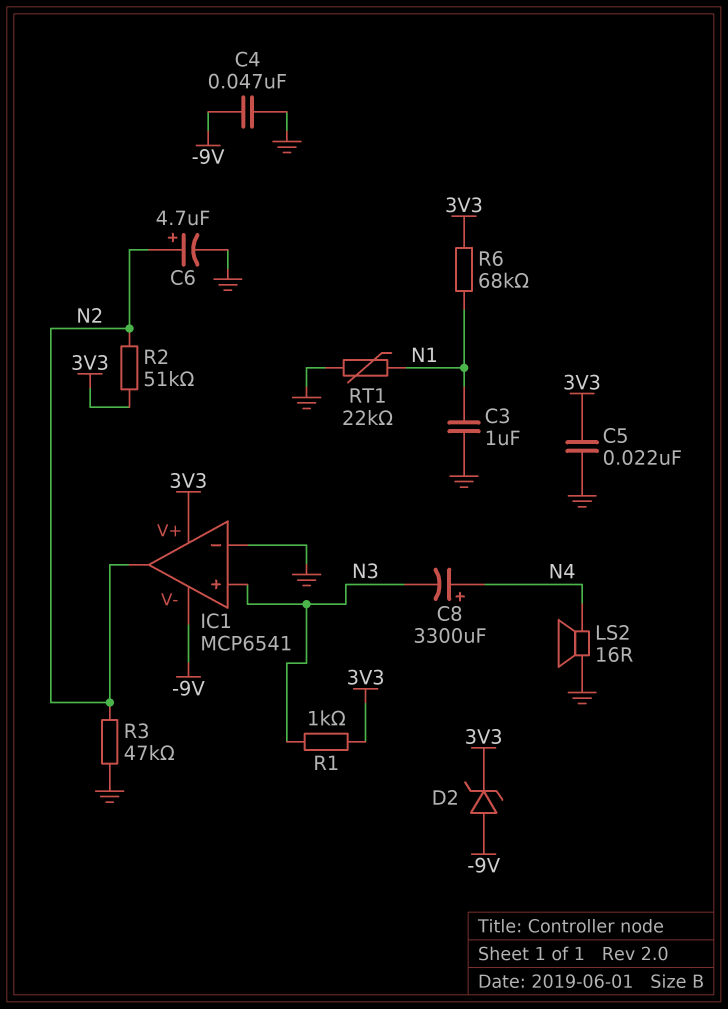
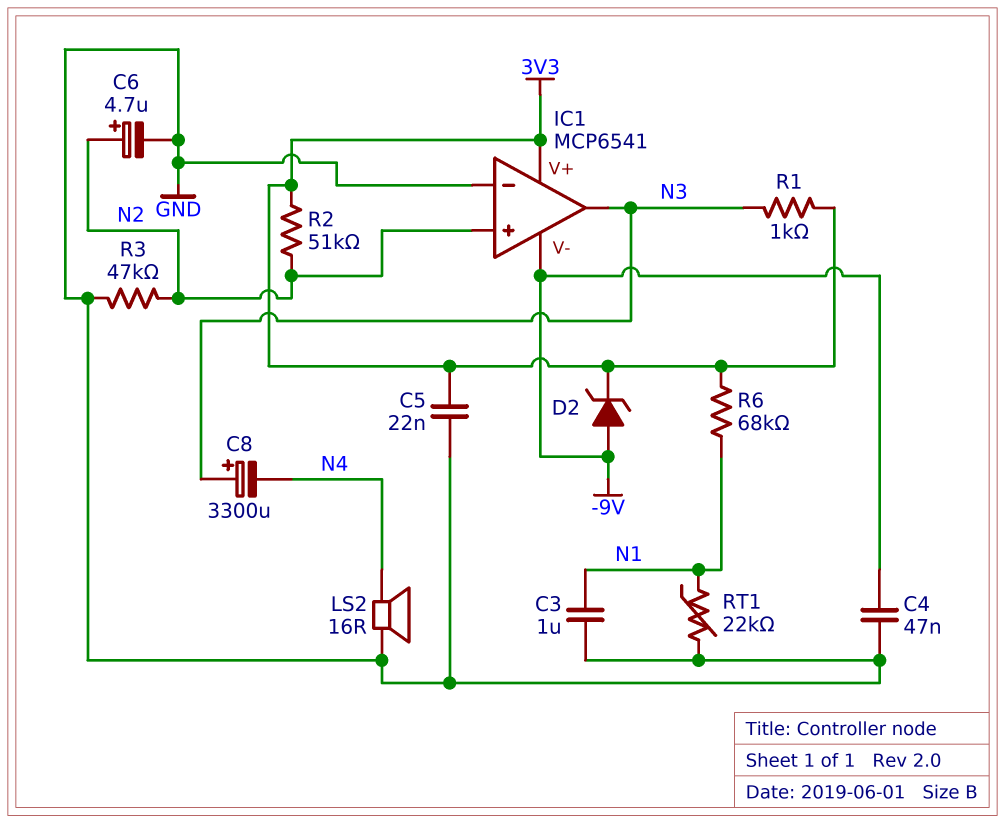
C8: 3300uF (plus N4, minus N3) -> 3300uF (plus N3, minus N4)
IC1 pin in+: N3 -> N2
IC1 pin out: N2 -> N3

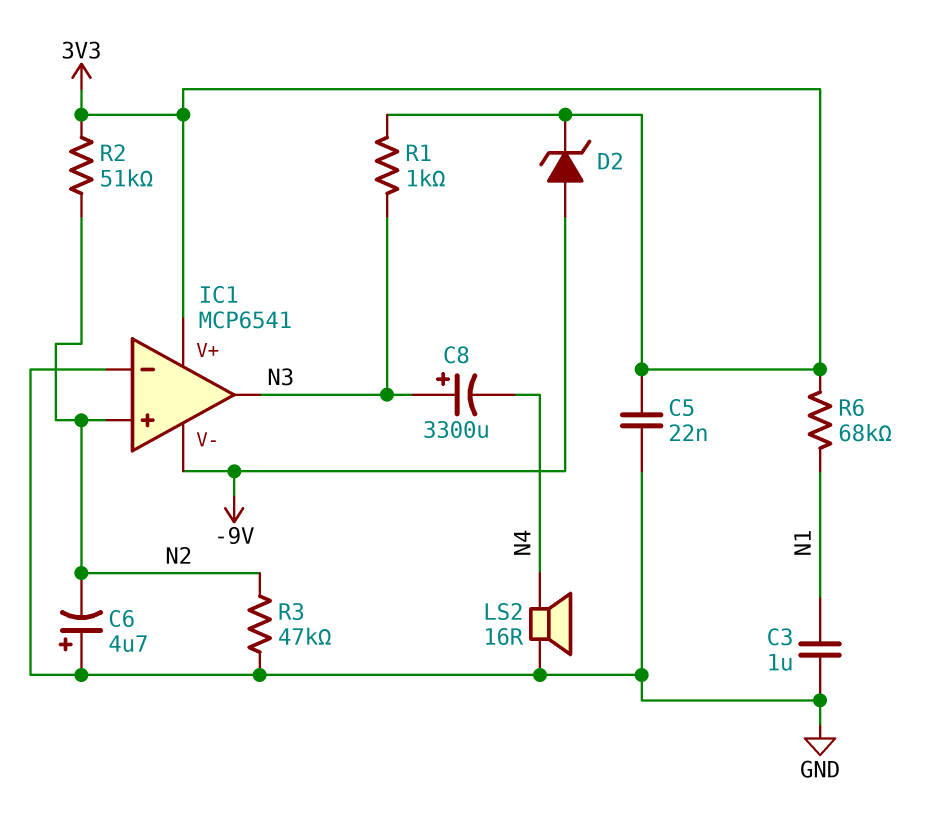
C4: 47nF (-9V, GND) -> none
C6: 4.7uF (plus N2, minus GND) -> 4.7uF (plus GND, minus N2)
RT1: 22k (GND, N1) -> none

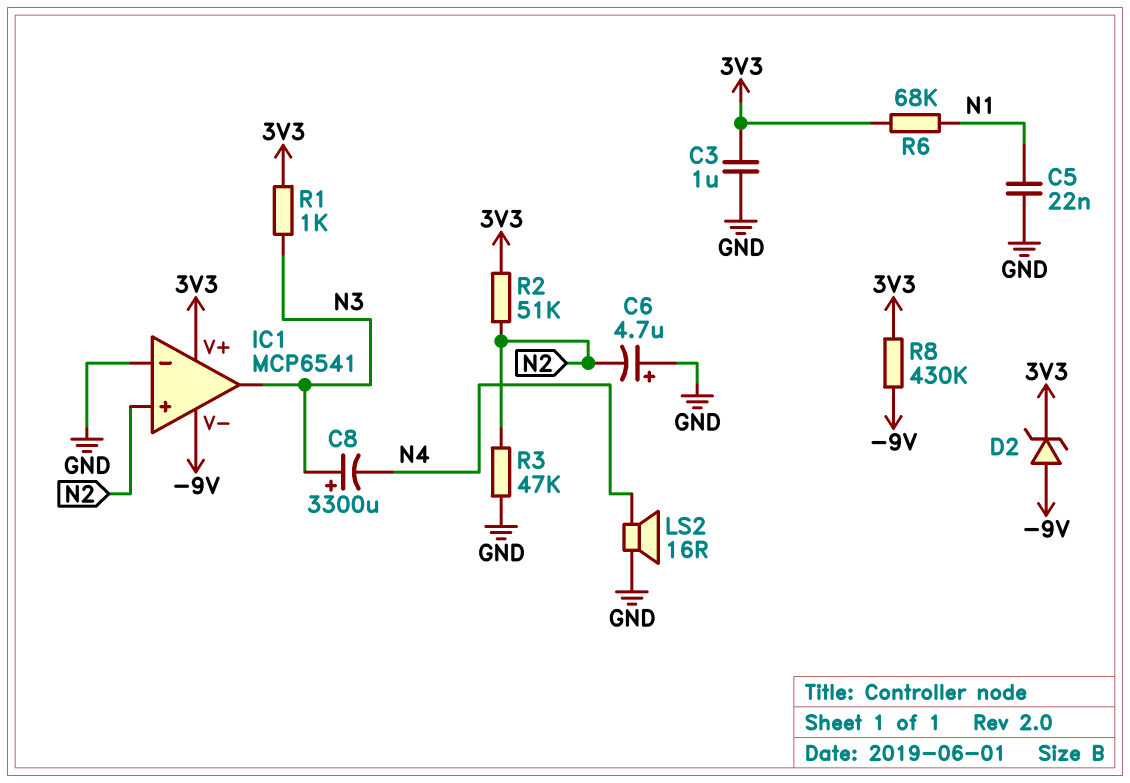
C3: 1uF (GND, N1) -> 1uF (3V3, GND)
C5: 22nF (3V3, GND) -> 22nF (GND, N1)
R8: none -> 430k (-9V, 3V3)

